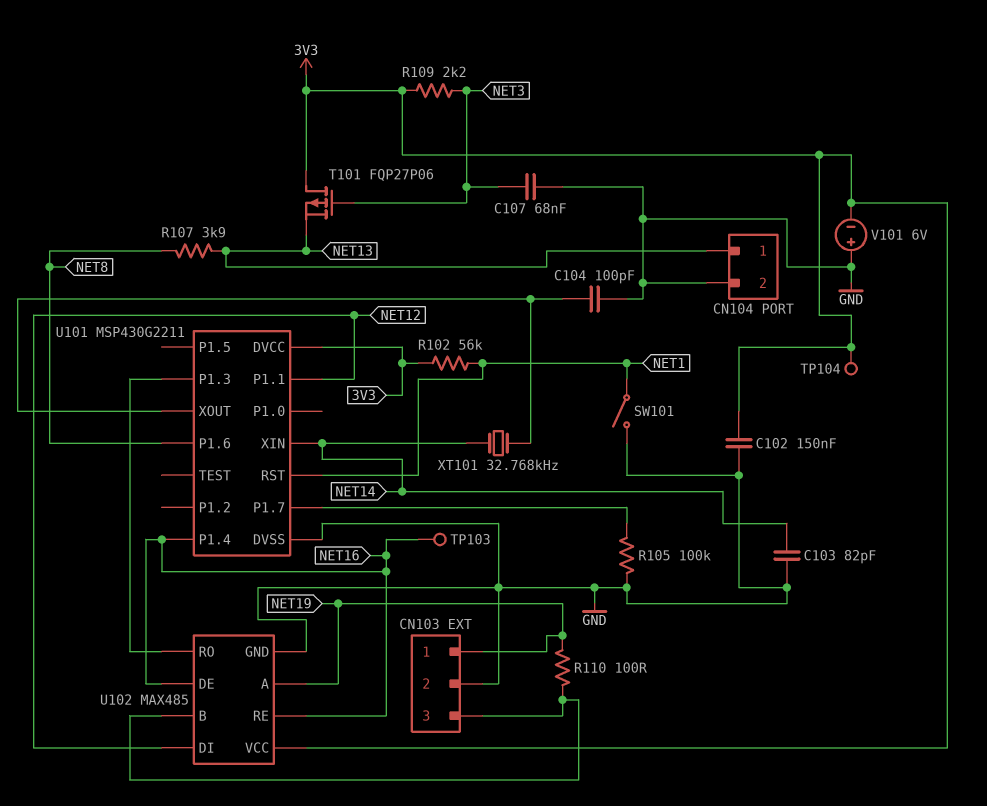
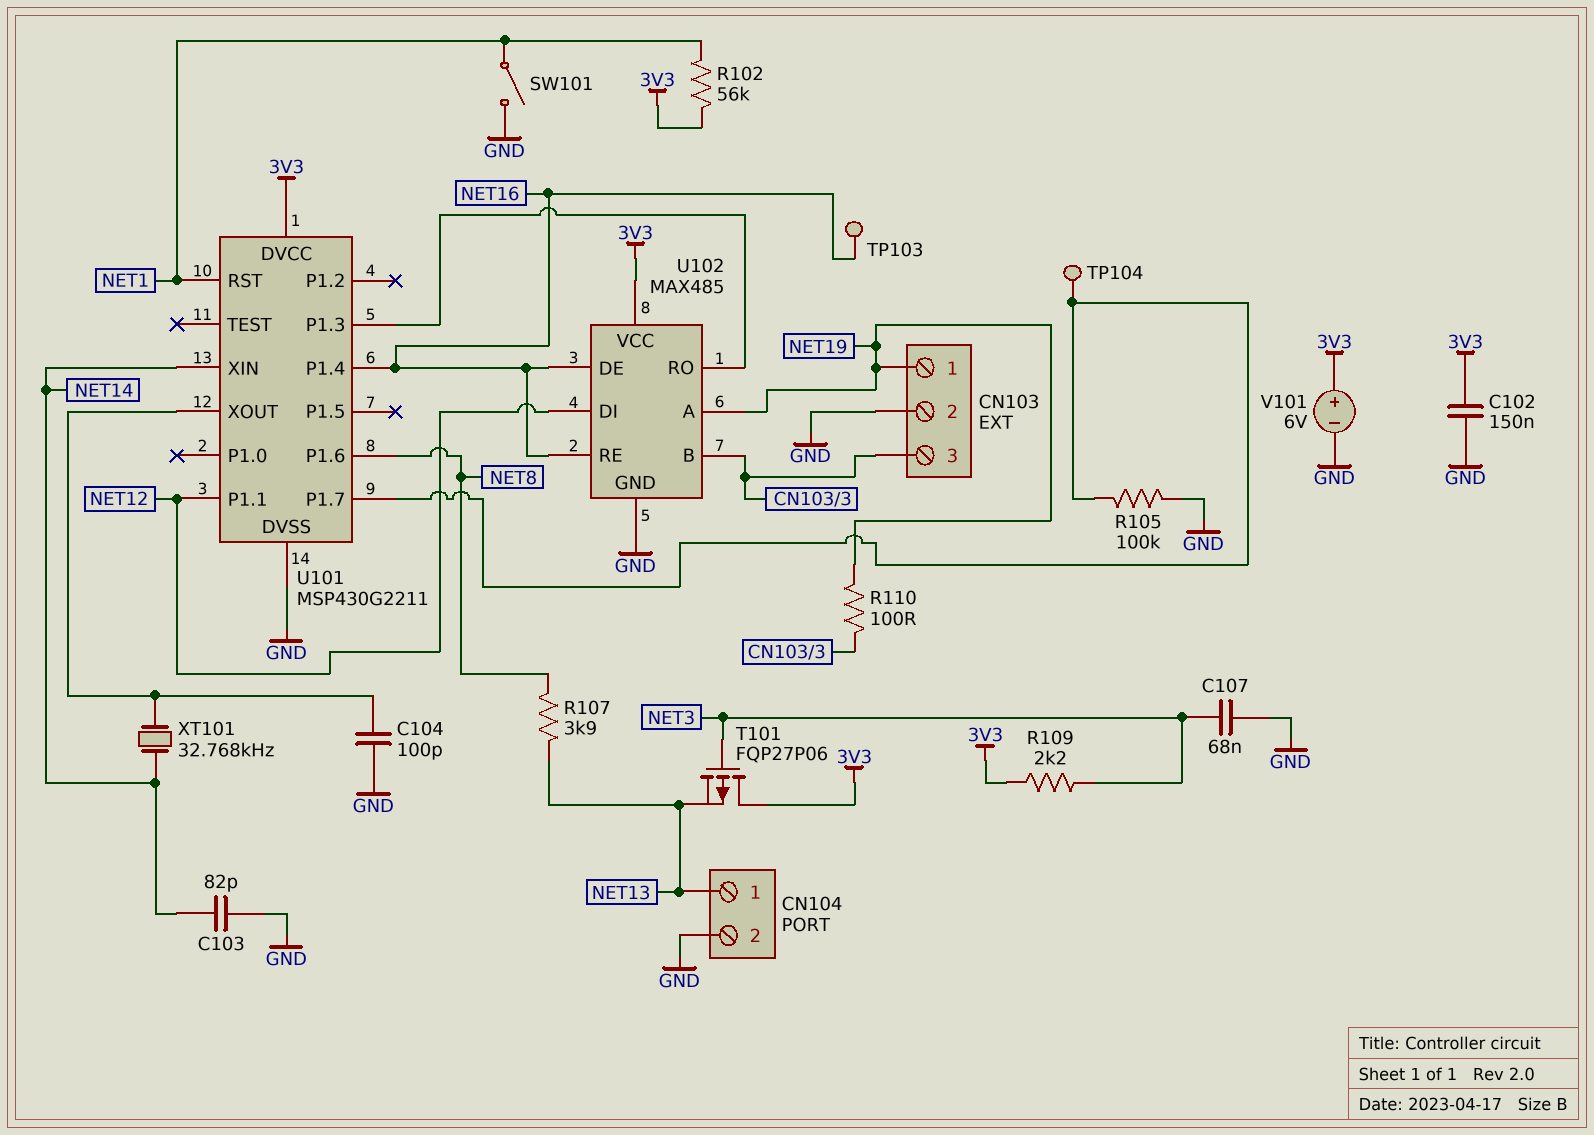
TP104: test point (3V3) -> test point (U101/P1.7)
V101: 6V (plus GND, minus 3V3) -> 6V (plus 3V3, minus GND)

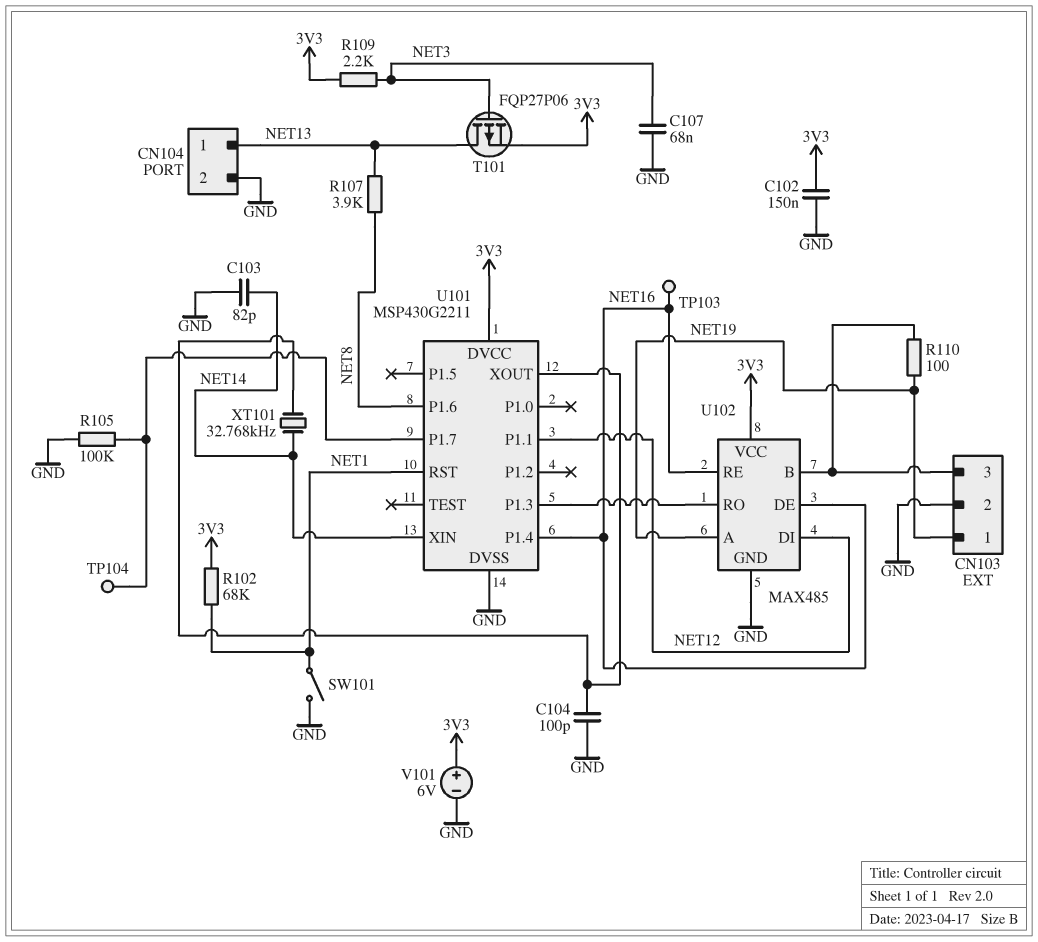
R102: 56k (3V3, NET1) -> 68k (3V3, NET1)
T101: PMOS FQP27P06 (G NET3, D 3V3, S NET13) -> PMOS FQP27P06 (G NET3, D NET13, S 3V3)

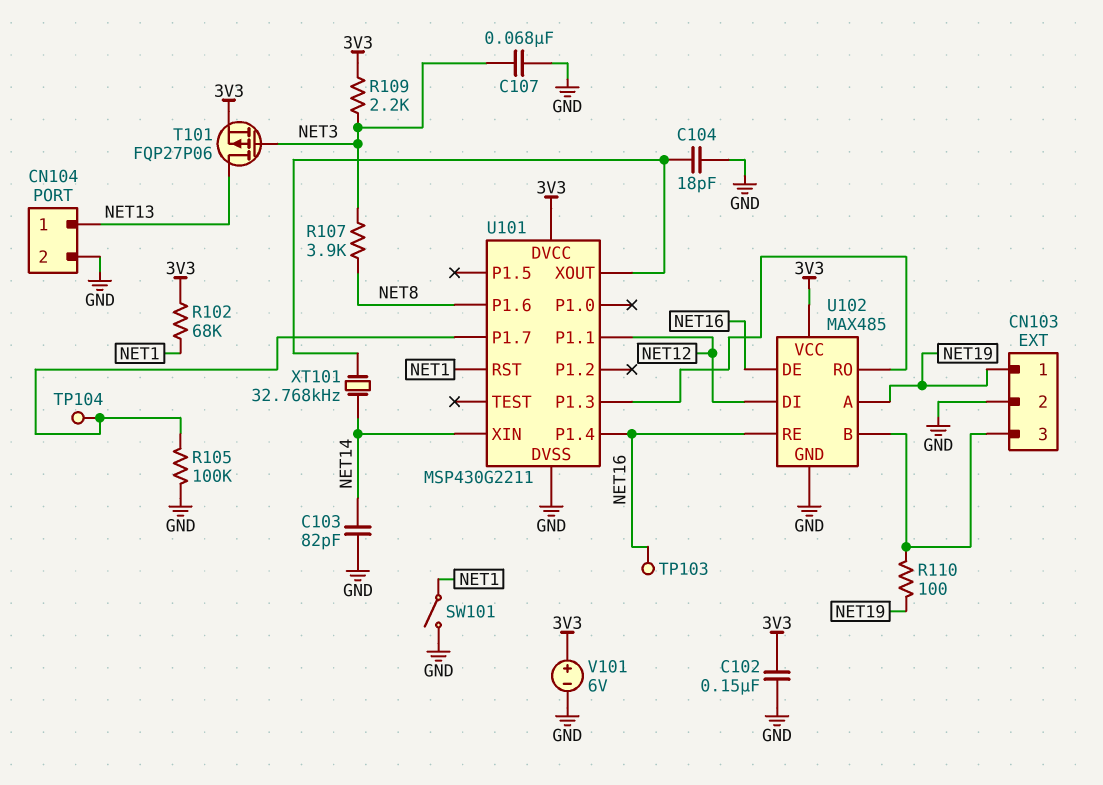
C104: 100pF (GND, U101/XOUT) -> 18pF (GND, U101/XOUT)
R107: 3.9k (NET8, NET13) -> 3.9k (NET3, NET8)

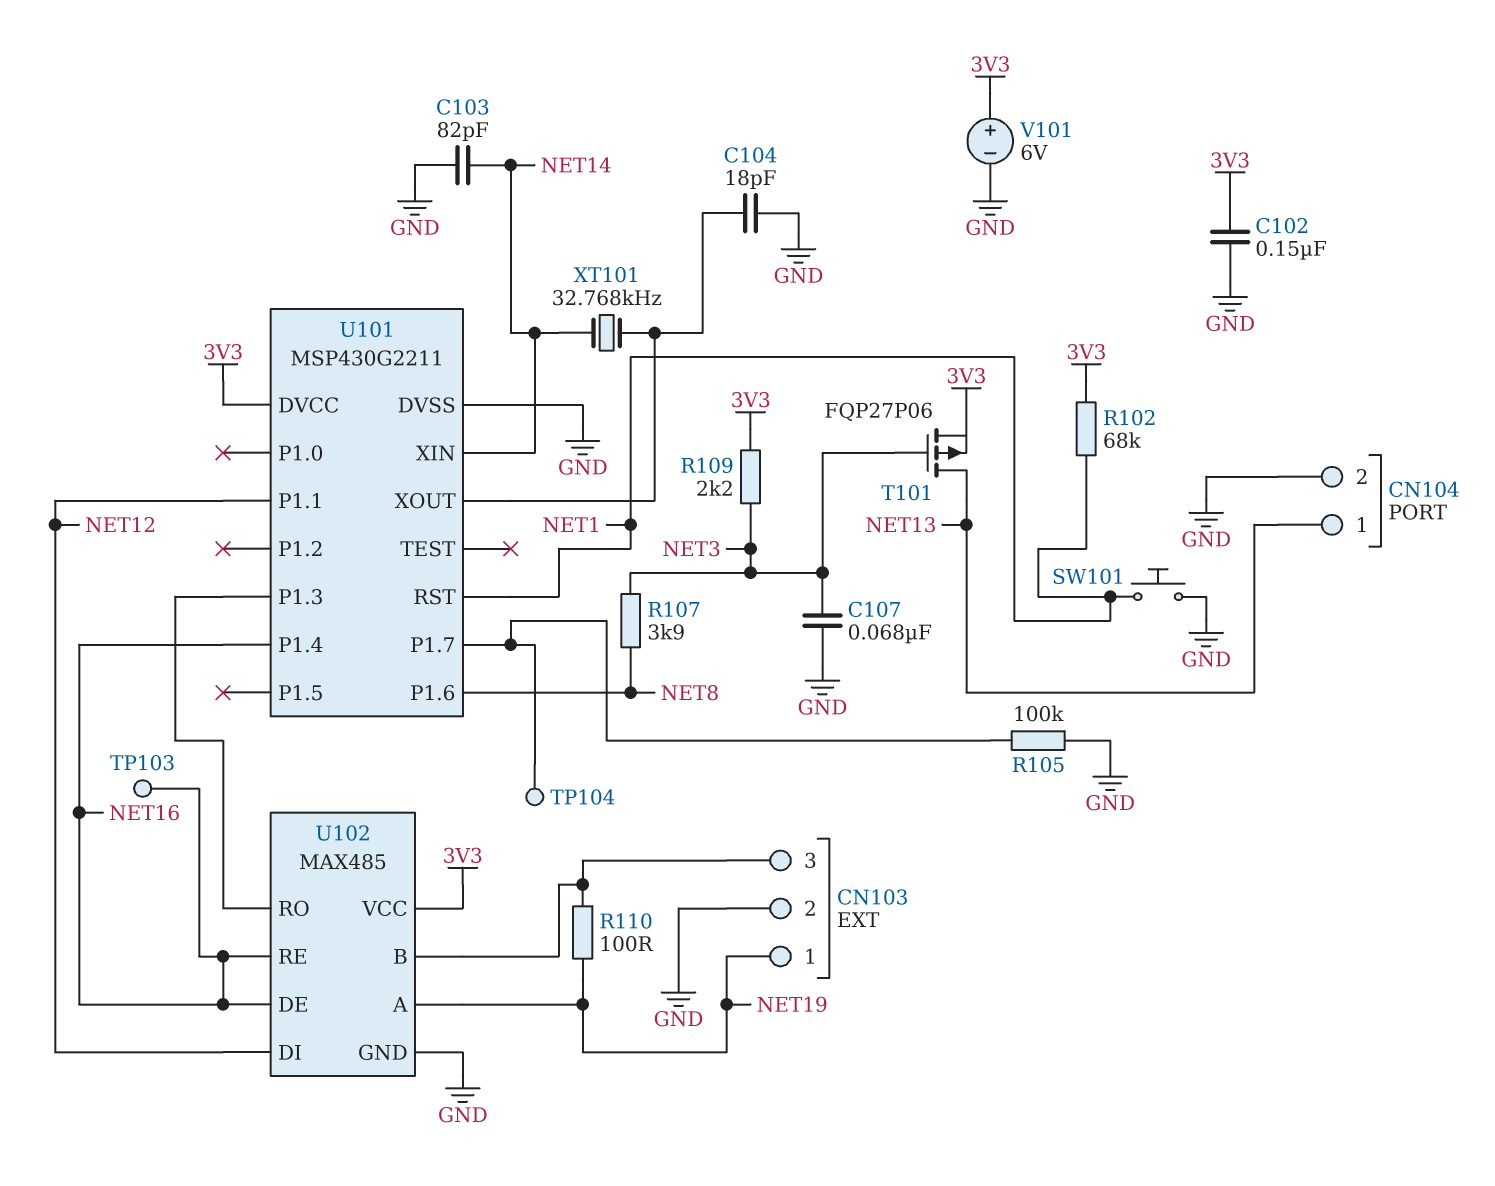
SW101: switch (GND, NET1) -> button (GND, NET1)

